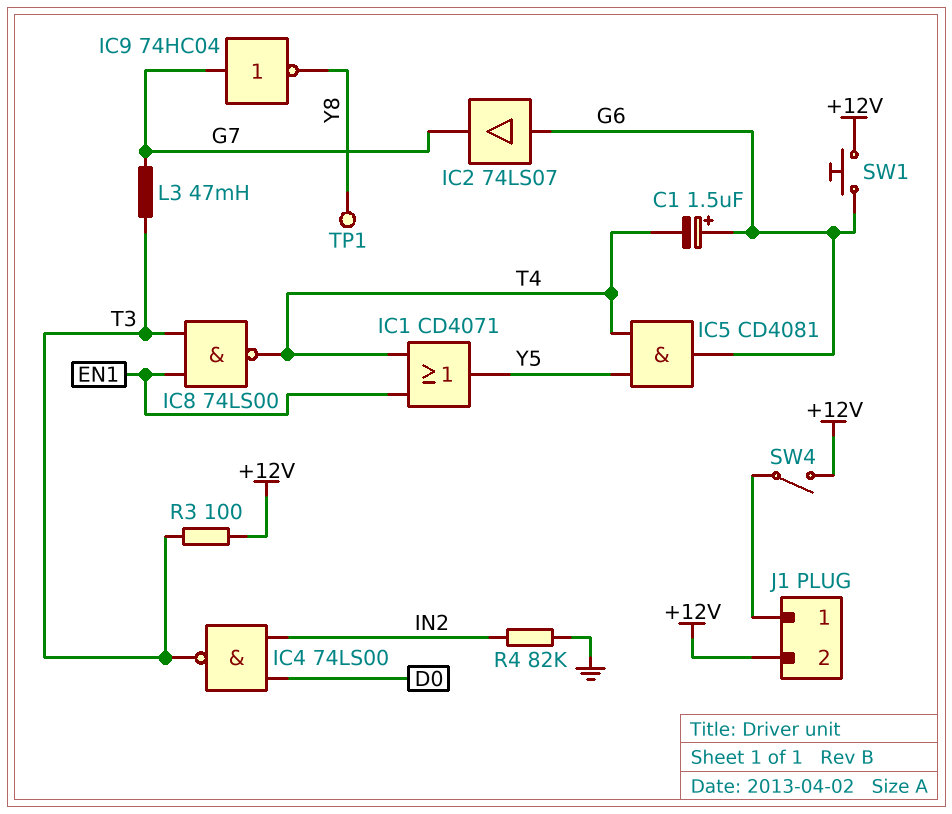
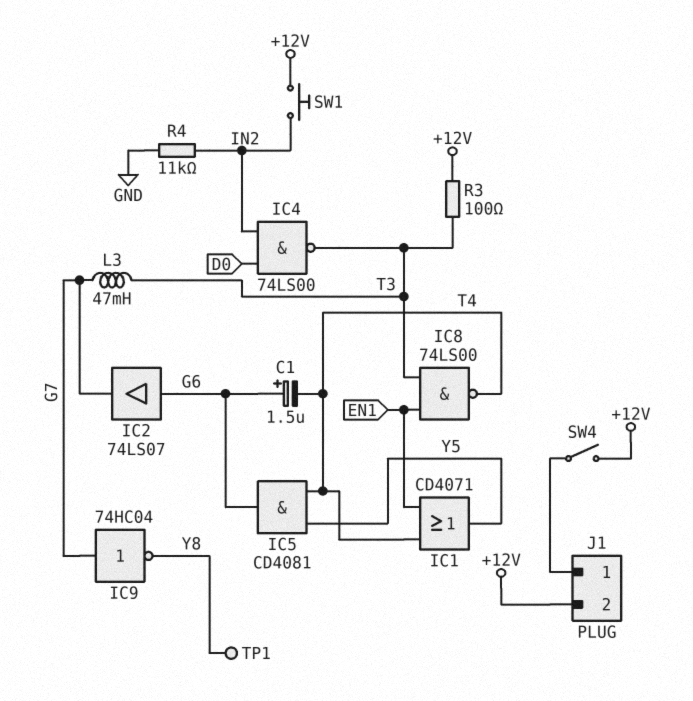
R4: 82k (GND, IN2) -> 11k (GND, IN2)
SW1: button (+12V, G6) -> button (+12V, IN2)

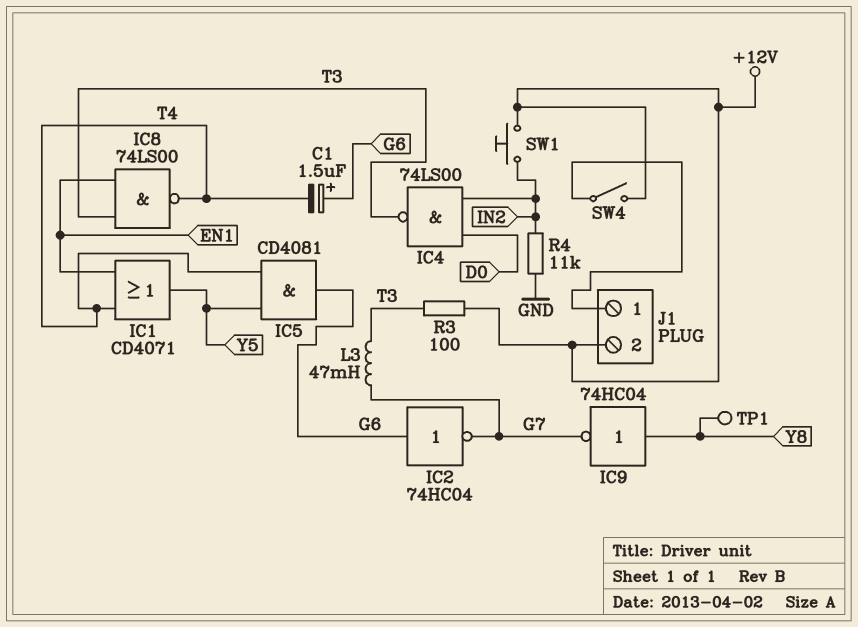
IC2: buffer 74LS07 (in G6, out G7) -> NOT 74HC04 (in G6, out G7)
IC9: NOT 74HC04 (in G7, out Y8) -> NOT 74HC04 (in Y8, out G7)

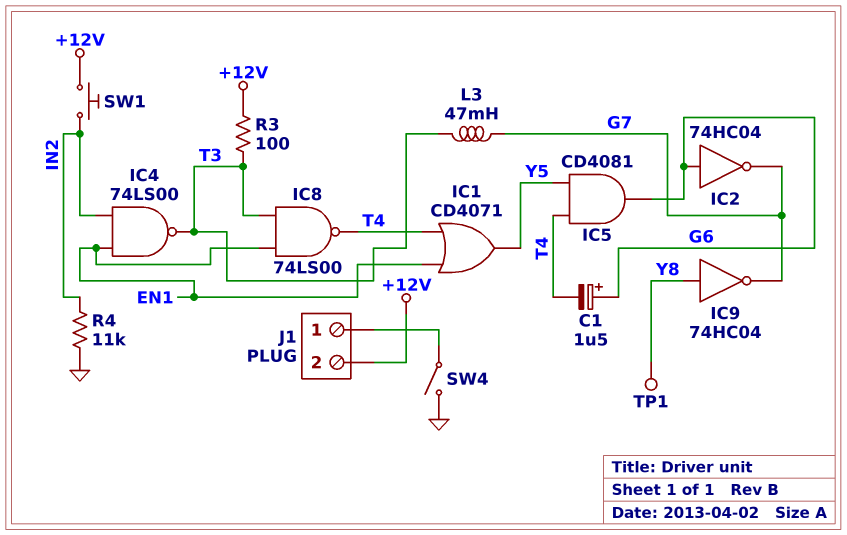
IC4: NAND 74LS00 (in D0, in IN2, out T3) -> NAND 74LS00 (in EN1, in IN2, out T3)
SW4: switch (+12V, J1/1) -> switch (GND, J1/1)

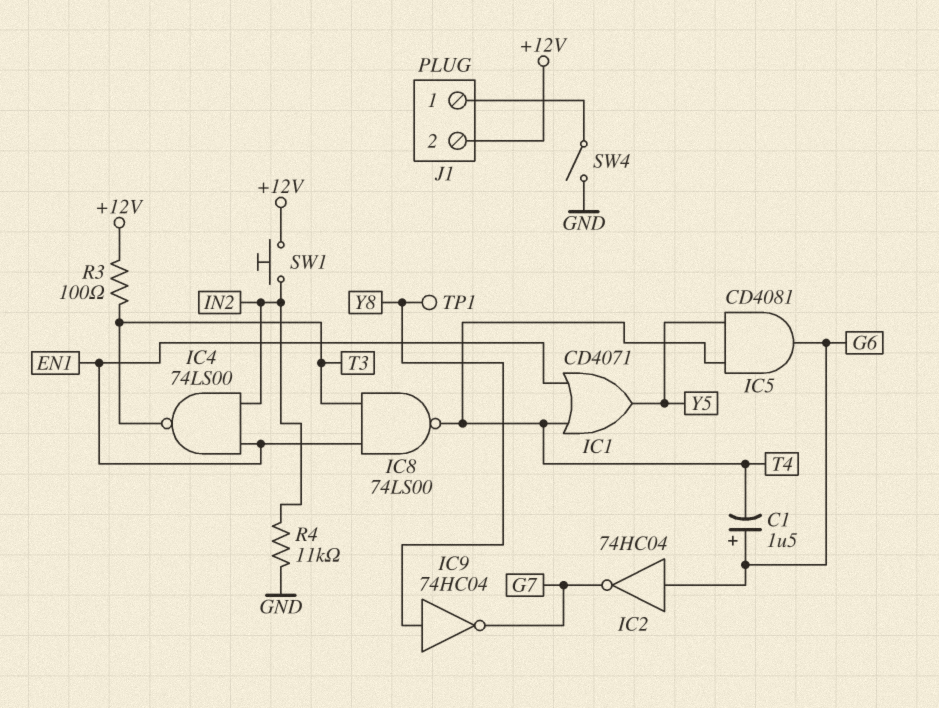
L3: 47mH (G7, T3) -> none

